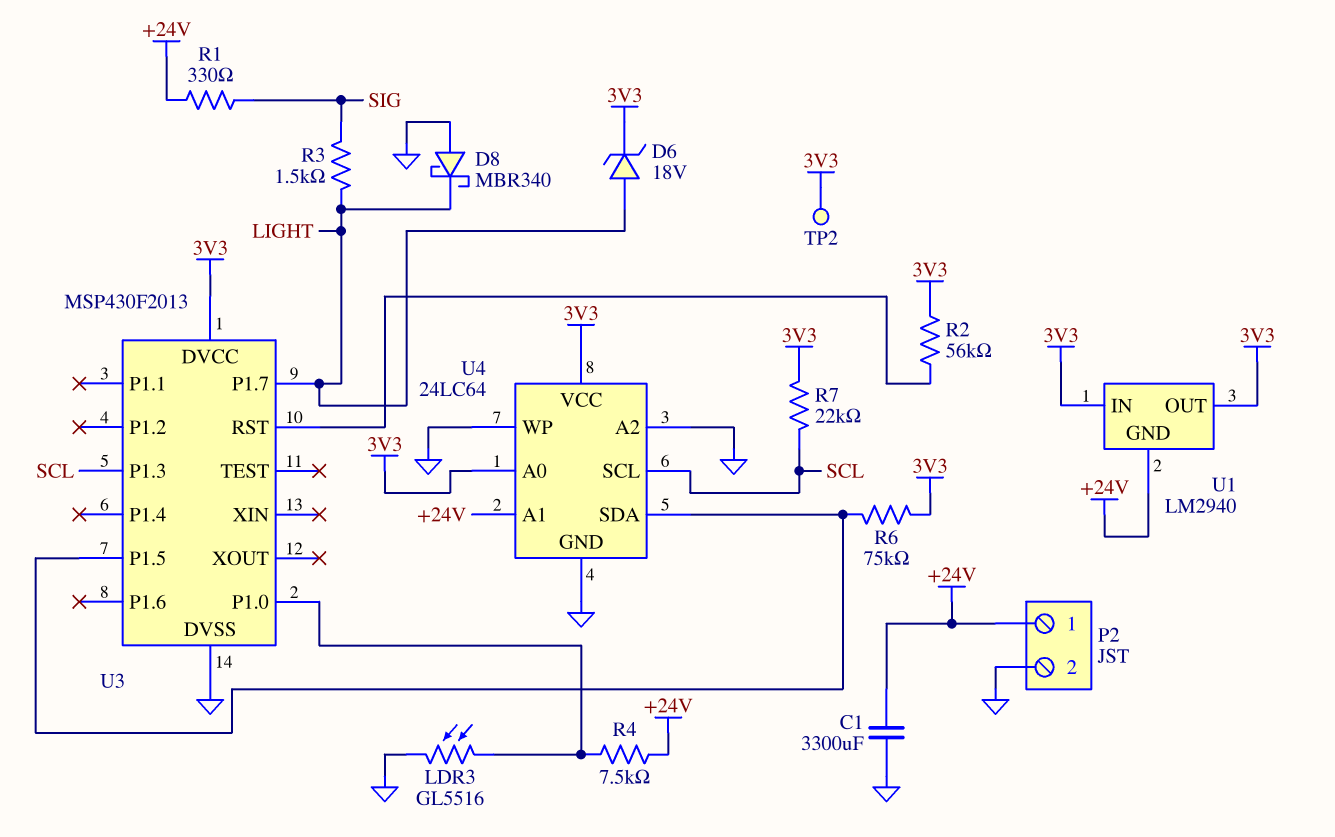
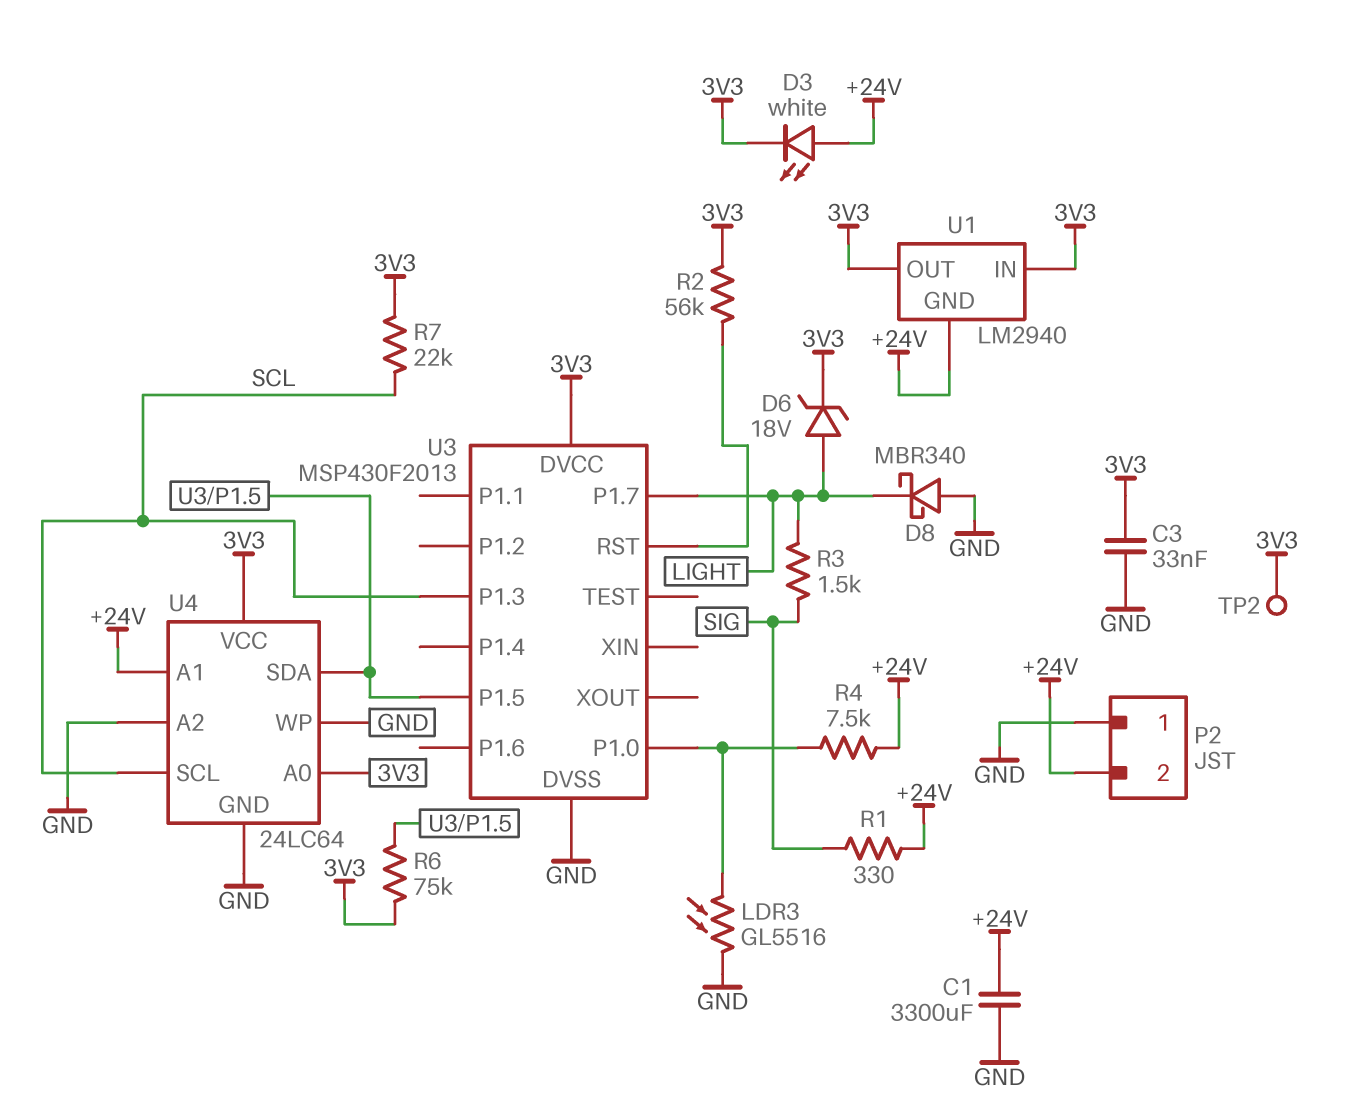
C3: none -> 33nF (3V3, GND)
D3: none -> LED white (A +24V, K 3V3)
P2 pin 1: +24V -> GND
P2 pin 2: GND -> +24V

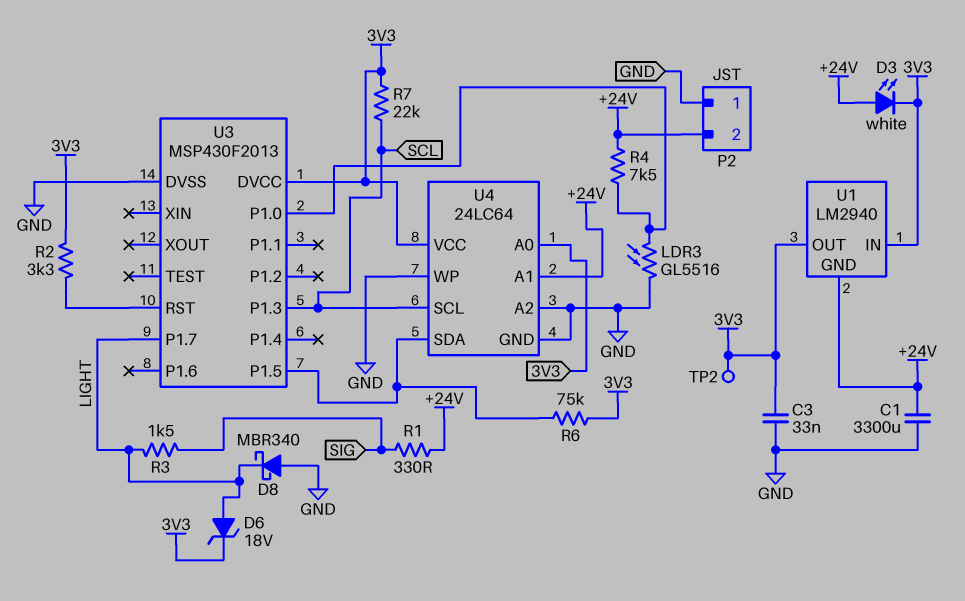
R2: 56k (3V3, U3/RST) -> 3.3k (3V3, U3/RST)

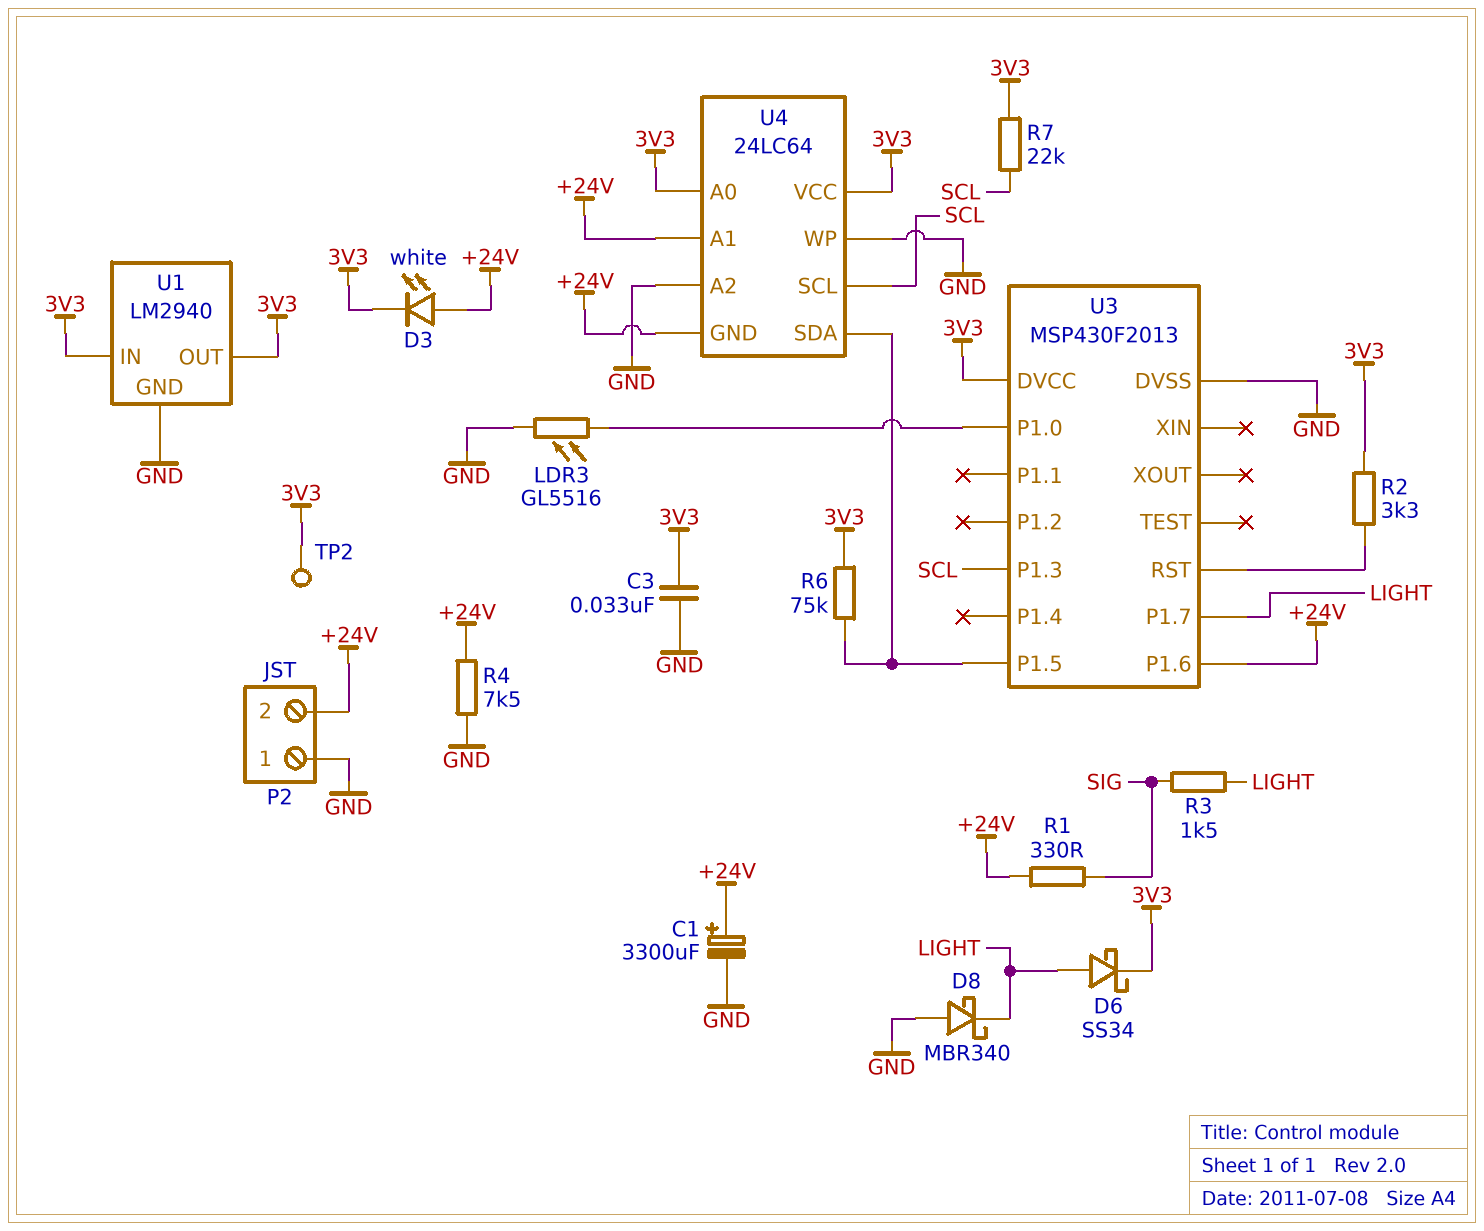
C1: 3300uF (+24V, GND) -> 3300uF (plus +24V, minus GND)
D6: zener 18V (A LIGHT, K 3V3) -> schottky SS34 (A LIGHT, K 3V3)
R4: 7.5k (+24V, U3/P1.0) -> 7.5k (+24V, GND)
U1 pin GND: +24V -> GND
U3 pin P1.6: none -> +24V
U4 pin GND: GND -> +24V

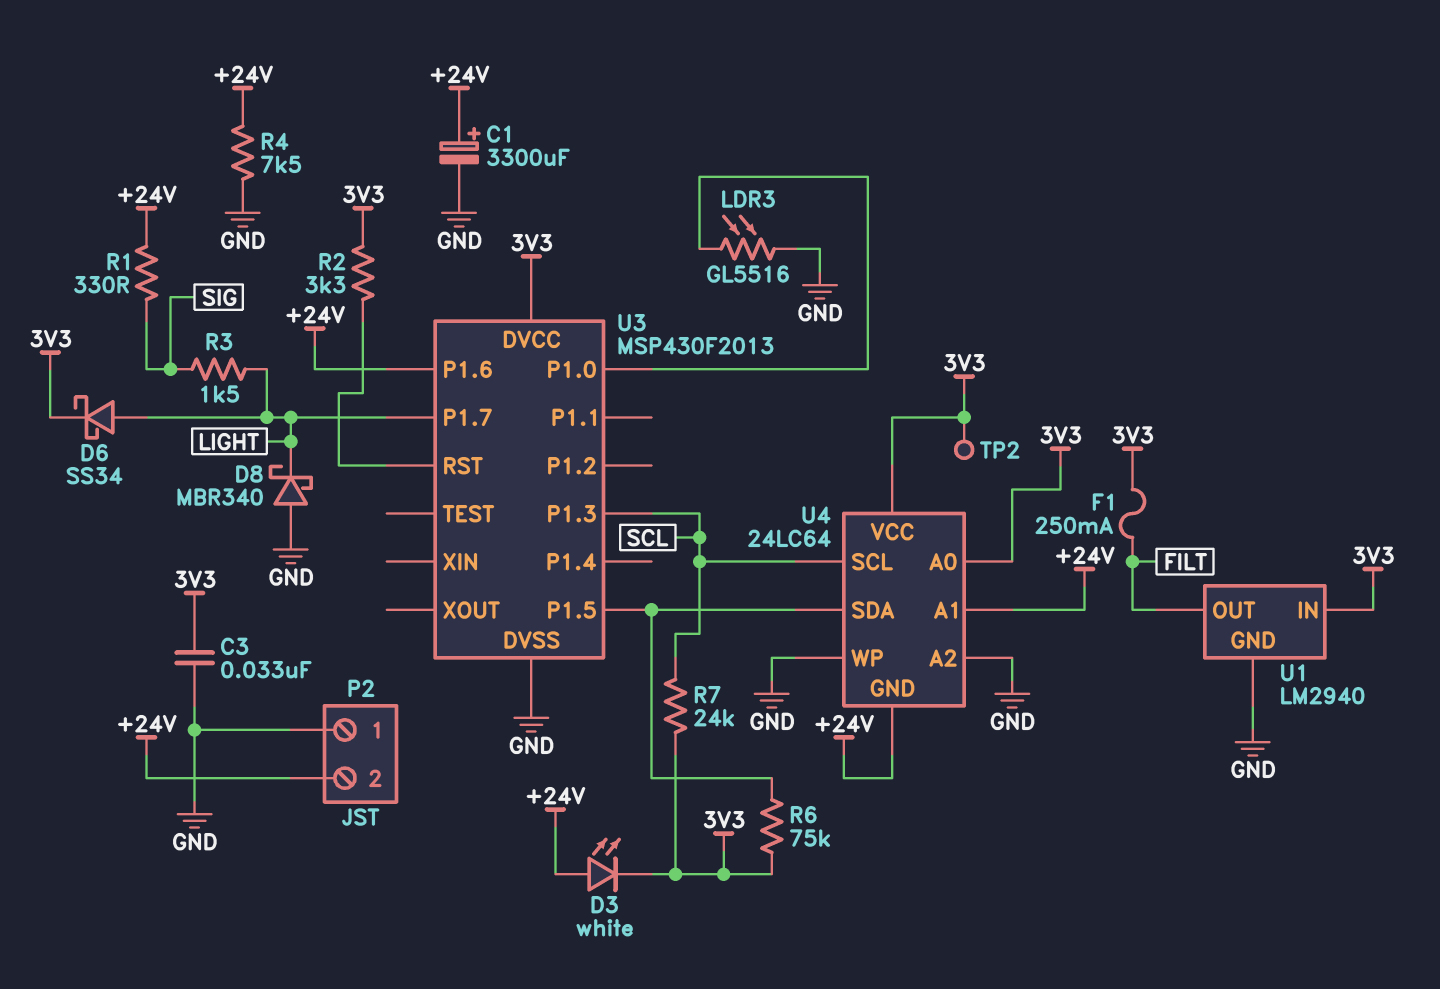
F1: none -> 250mA (3V3, FILT)
R7: 22k (3V3, SCL) -> 24k (3V3, SCL)
U1 pin OUT: 3V3 -> FILT

